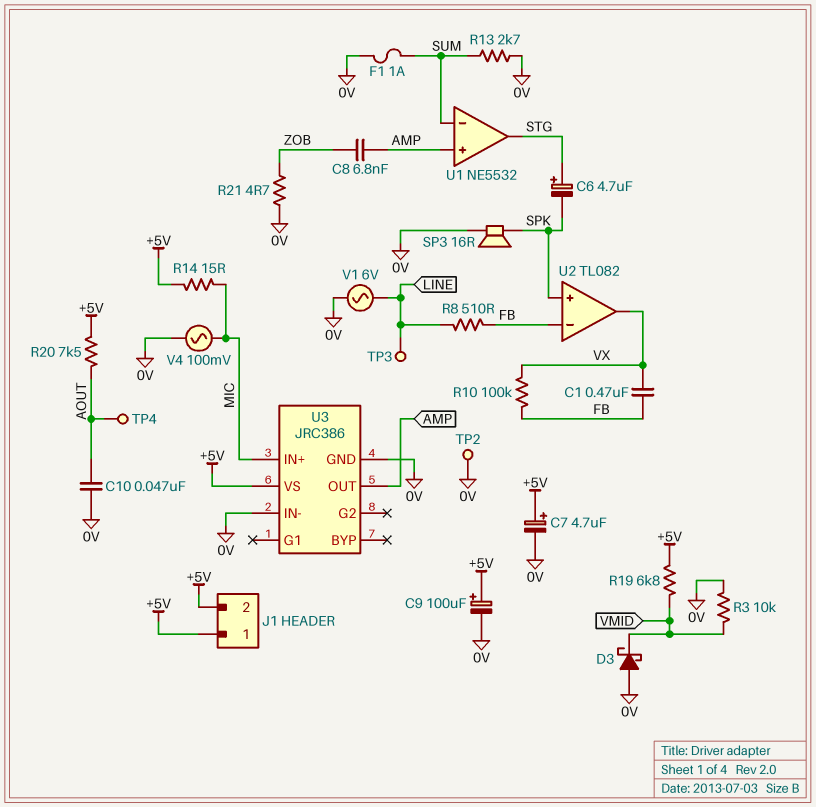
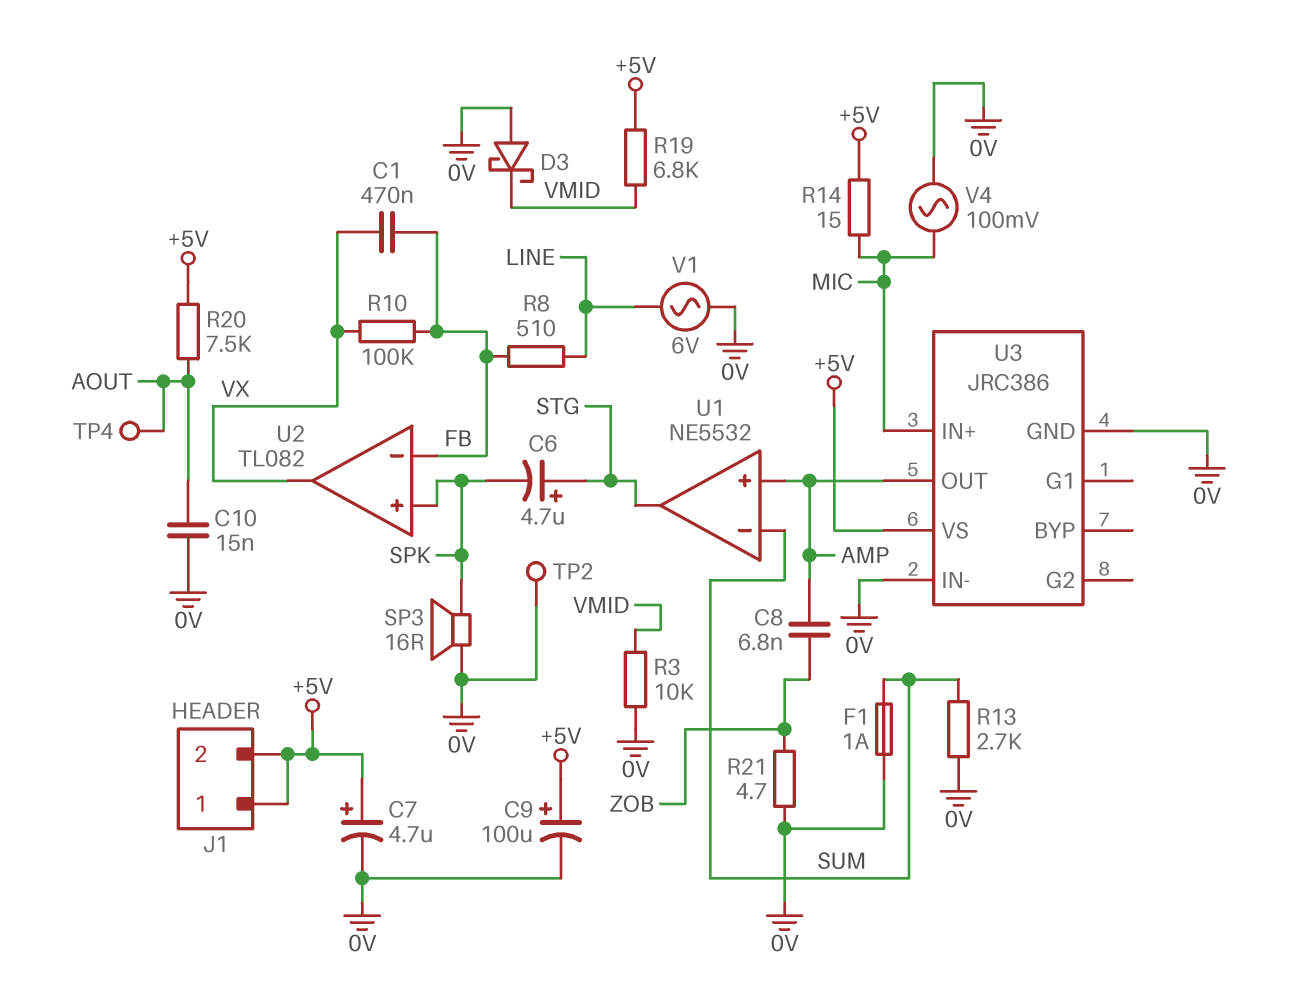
C10: 47nF (0V, AOUT) -> 15nF (0V, AOUT)
TP3: test point (LINE) -> none

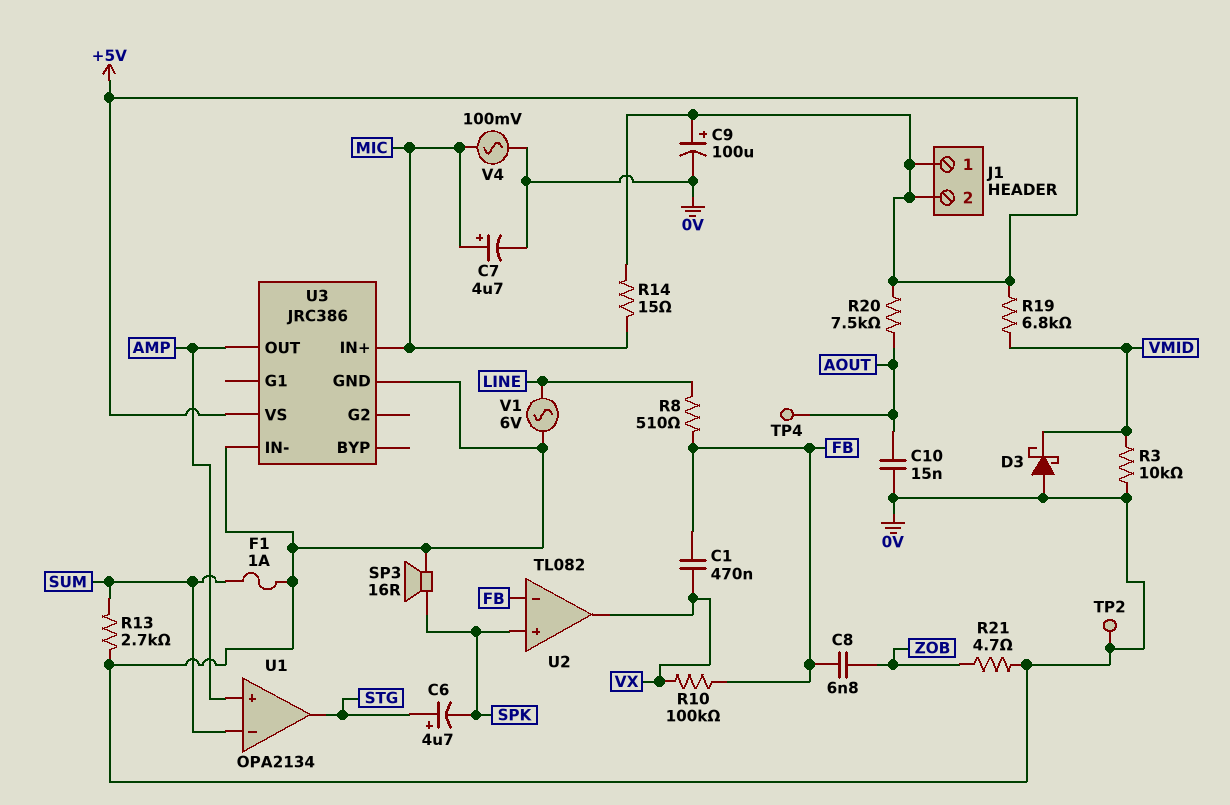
C7: 4.7uF (plus +5V, minus 0V) -> 4.7uF (plus MIC, minus 0V)
C8: 6.8nF (AMP, ZOB) -> 6.8nF (FB, ZOB)
U1: NE5532 -> OPA2134

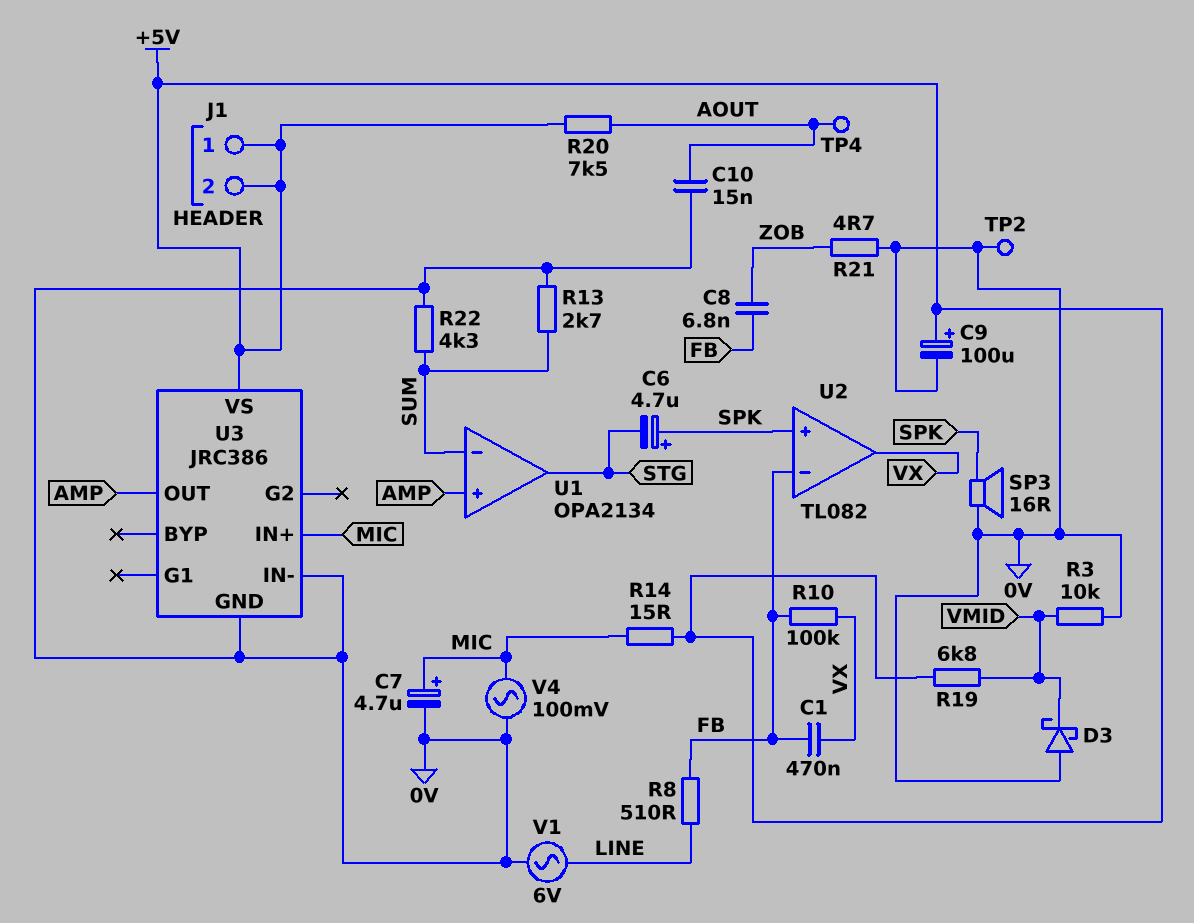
C6: 4.7uF (plus STG, minus SPK) -> 4.7uF (plus SPK, minus STG)
F1: 1A (0V, SUM) -> none
R22: none -> 4.3k (0V, SUM)

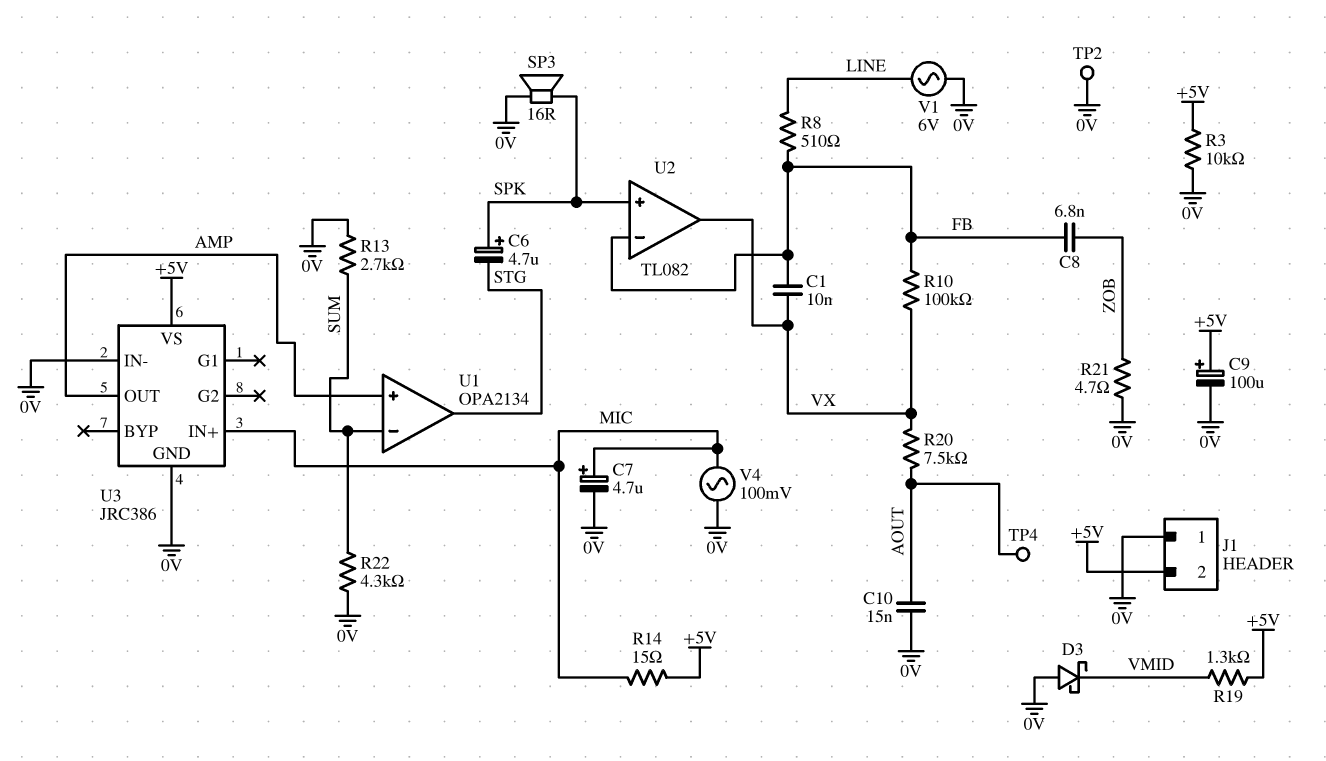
C1: 470nF (FB, VX) -> 10nF (FB, VX)
J1 pin 1: +5V -> 0V
R3: 10k (0V, VMID) -> 10k (+5V, 0V)
R19: 6.8k (+5V, VMID) -> 1.3k (+5V, VMID)
R20: 7.5k (+5V, AOUT) -> 7.5k (AOUT, VX)

